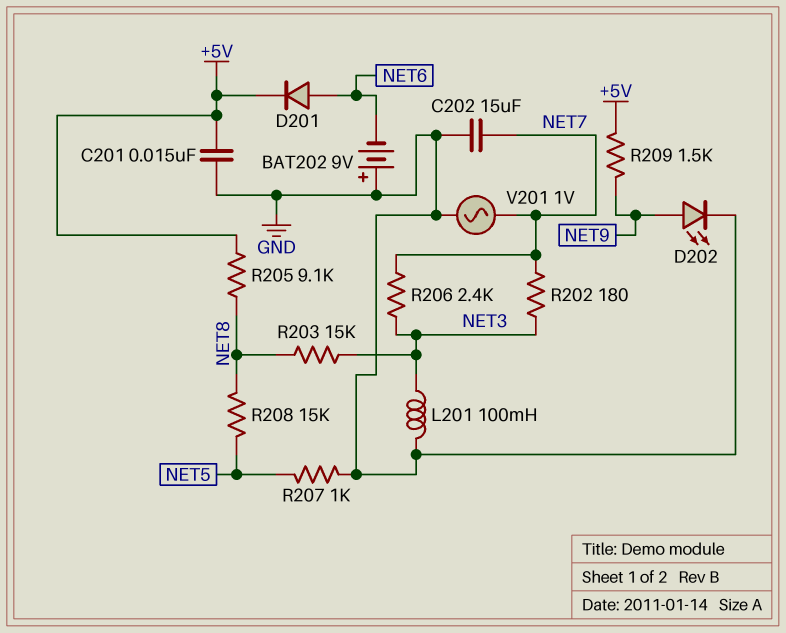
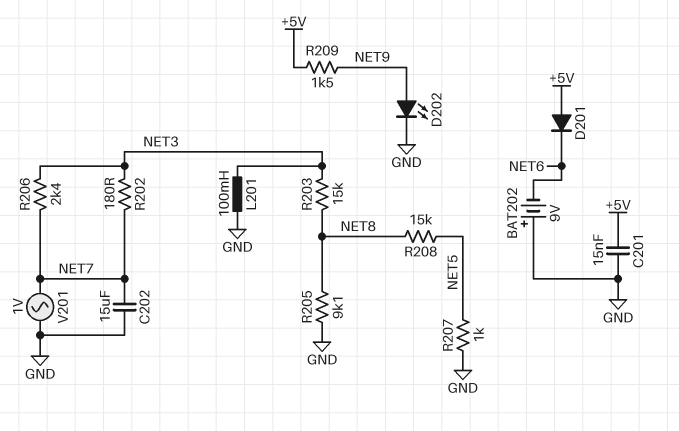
D201: diode (A NET6, K +5V) -> diode (A +5V, K NET6)
R205: 9.1k (+5V, NET8) -> 9.1k (GND, NET8)

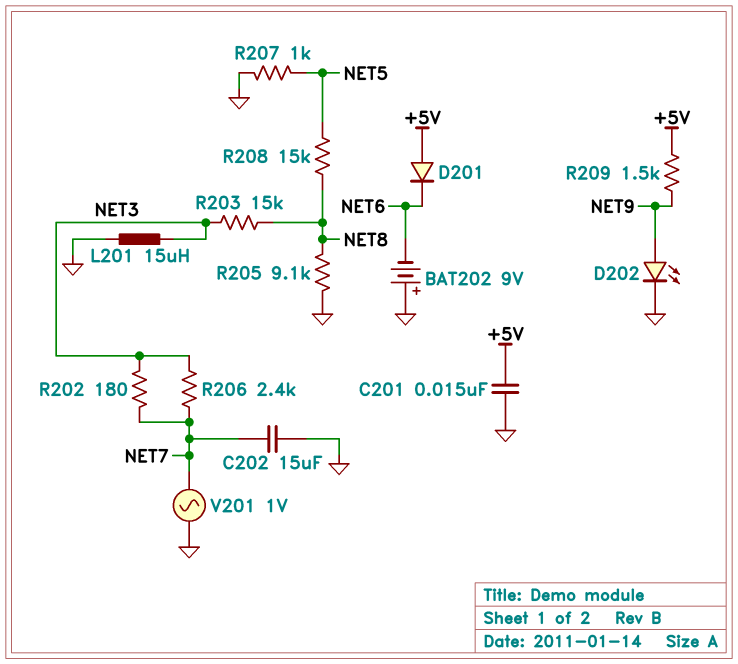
L201: 100mH (GND, NET3) -> 15uH (GND, NET3)

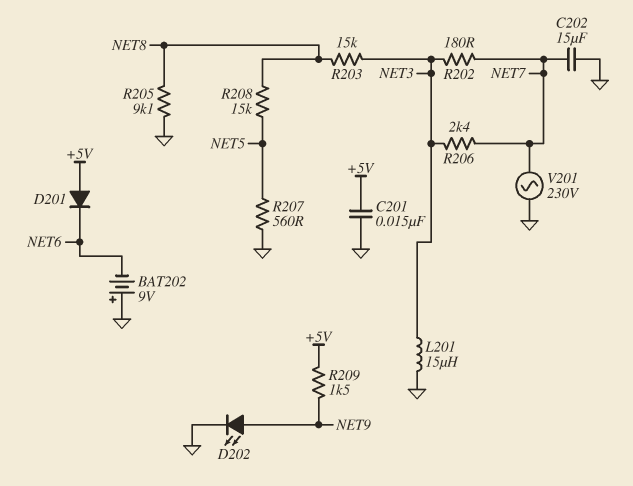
R207: 1k (GND, NET5) -> 560 (GND, NET5)
V201: AC 1V (GND, NET7) -> AC 230V (GND, NET7)

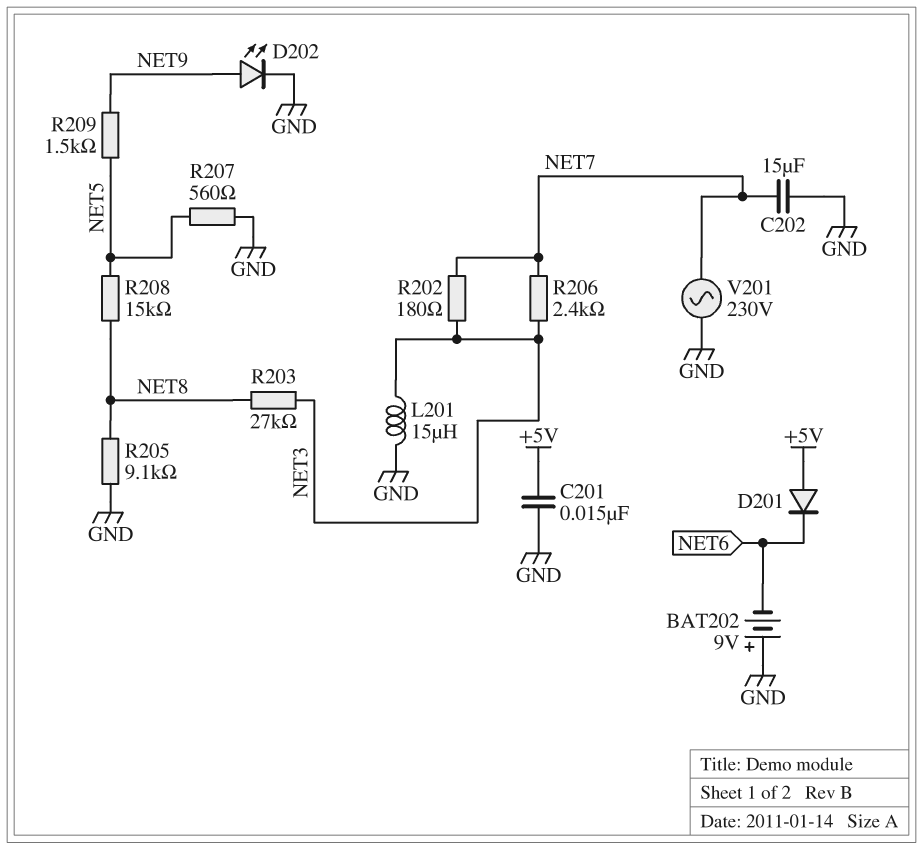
R203: 15k (NET3, NET8) -> 27k (NET3, NET8)
R209: 1.5k (+5V, NET9) -> 1.5k (NET5, NET9)

